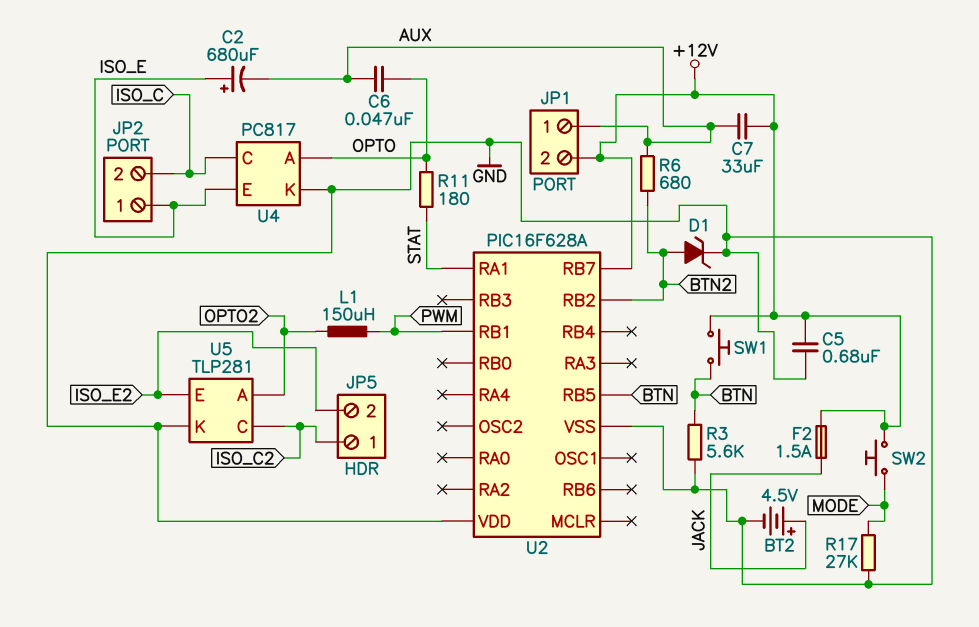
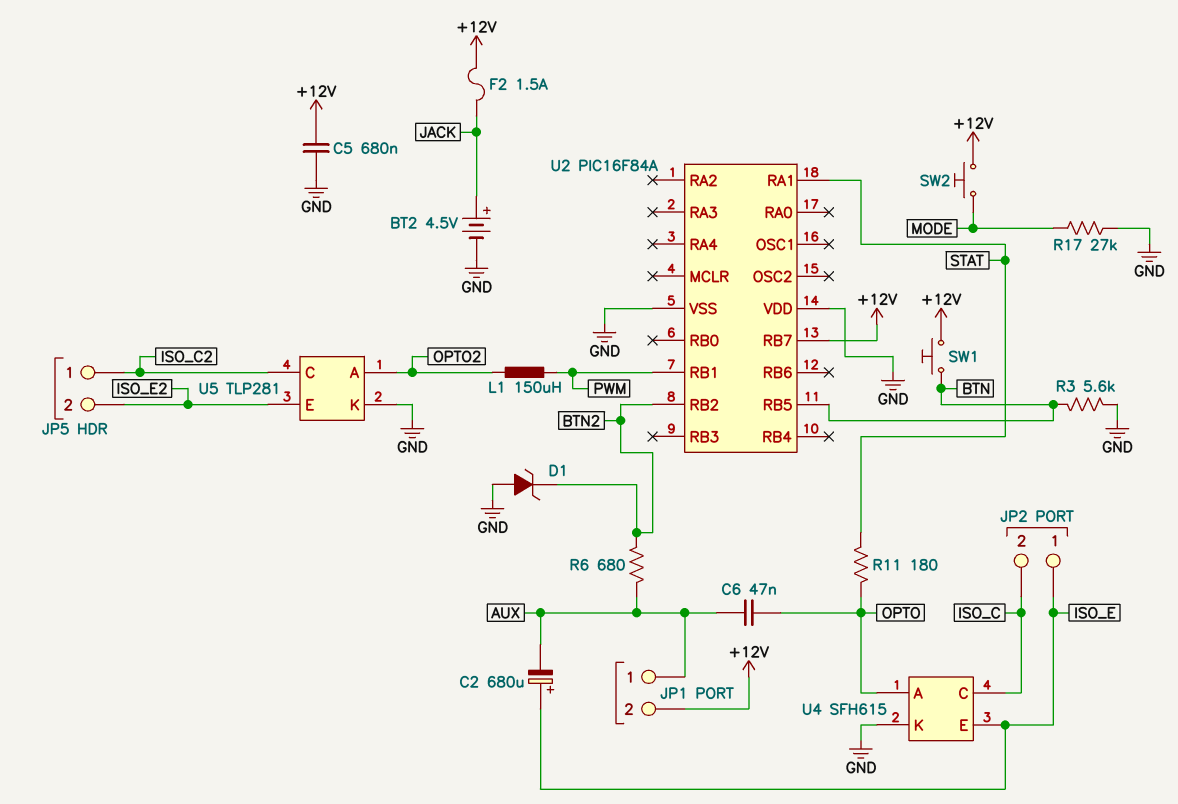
C7: 33uF (+12V, AUX) -> none
D1: zener (A BTN2, K GND) -> zener (A GND, K BTN2)
U2: PIC16F628A -> PIC16F84A
U4: PC817 -> SFH615

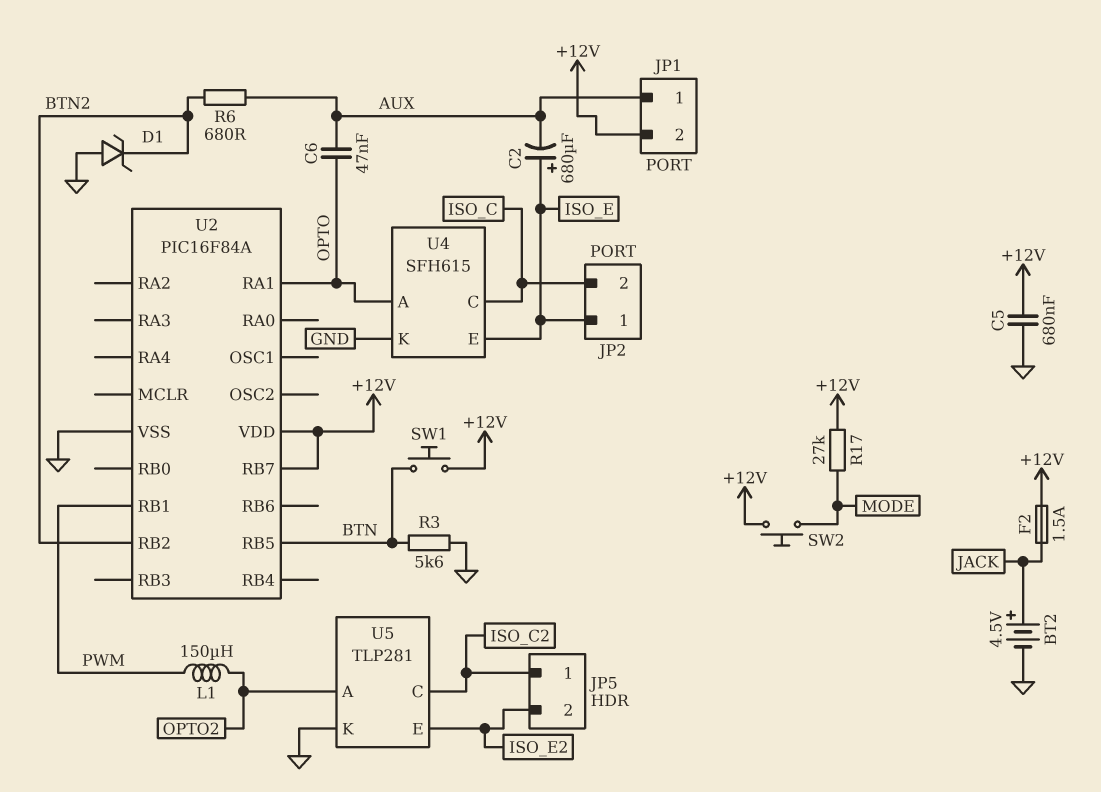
R11: 180 (OPTO, STAT) -> none
R17: 27k (GND, MODE) -> 27k (+12V, MODE)
U2 pin RA1: STAT -> OPTO
U2 pin VDD: GND -> +12V

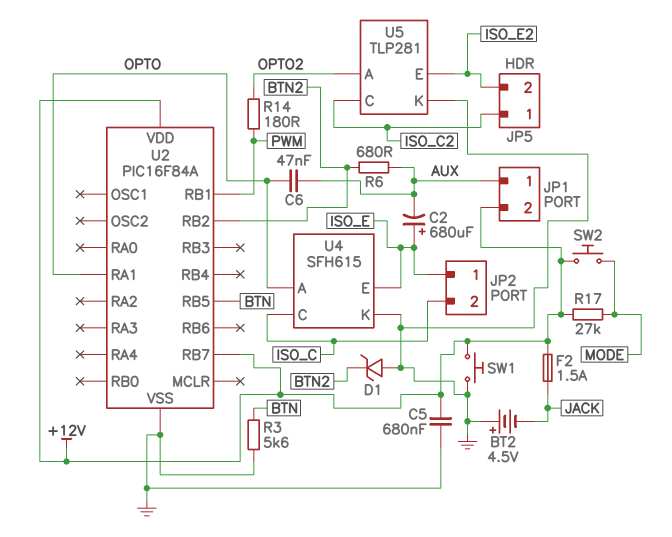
BT2: 4.5V (plus JACK, minus GND) -> 4.5V (plus GND, minus JACK)
L1: 150uH (OPTO2, PWM) -> none
R14: none -> 180 (OPTO2, PWM)
SW1: button (+12V, BTN) -> button (+12V, GND)

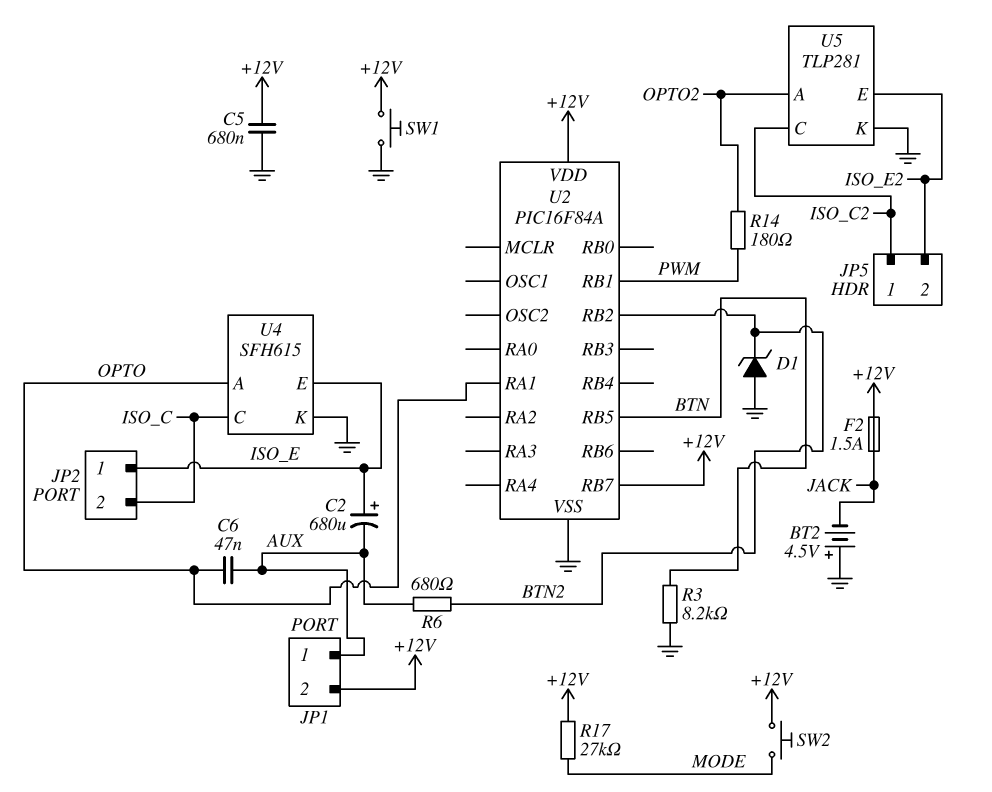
R3: 5.6k (BTN, GND) -> 8.2k (BTN, GND)

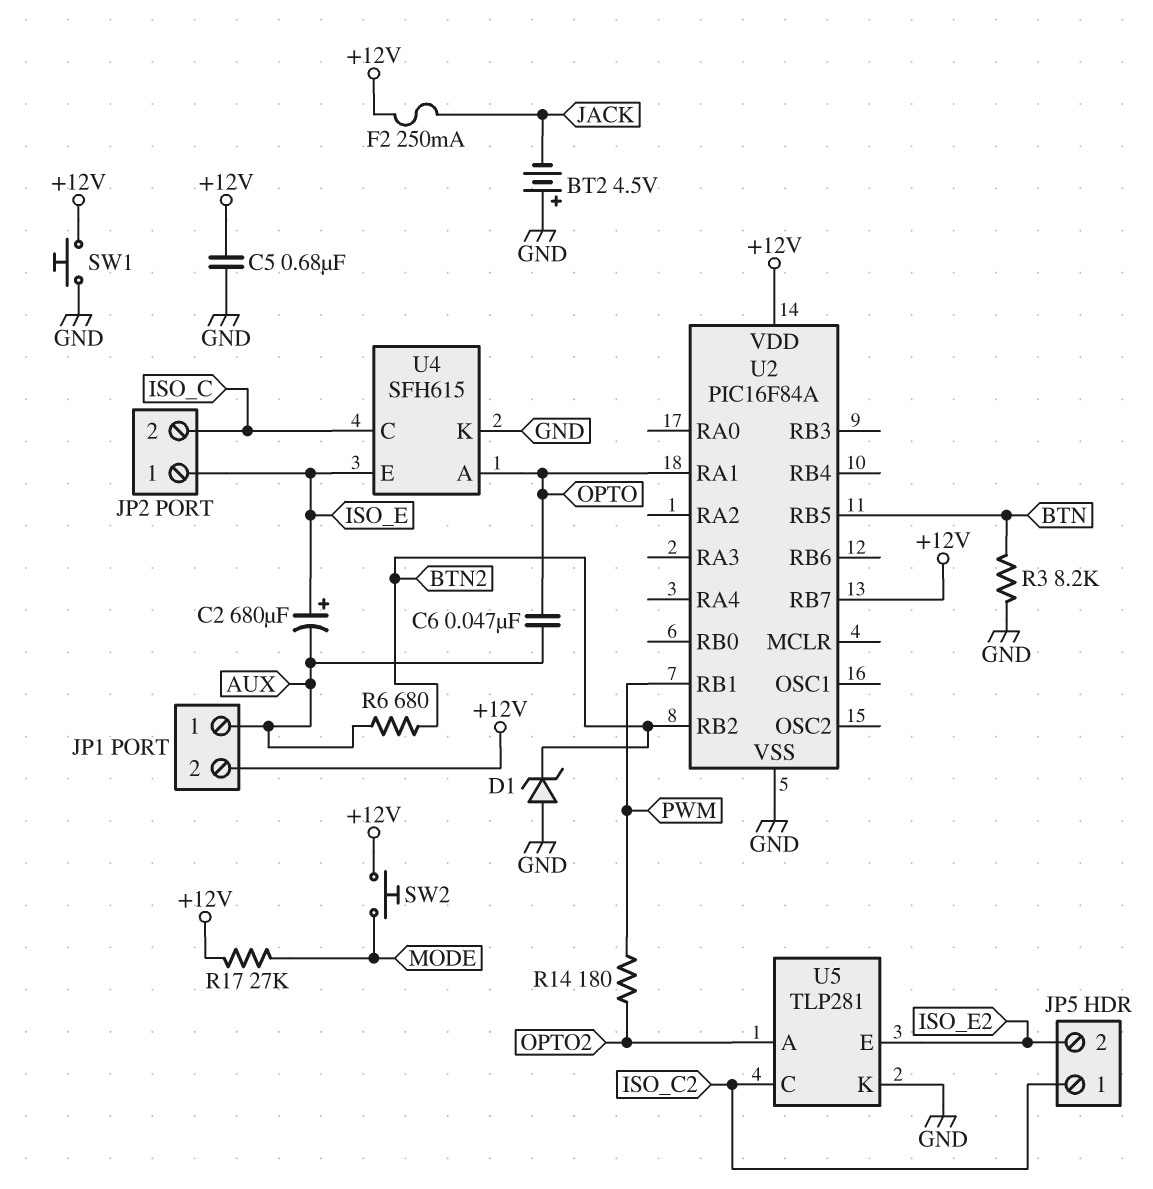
F2: 1.5A (+12V, JACK) -> 250mA (+12V, JACK)

